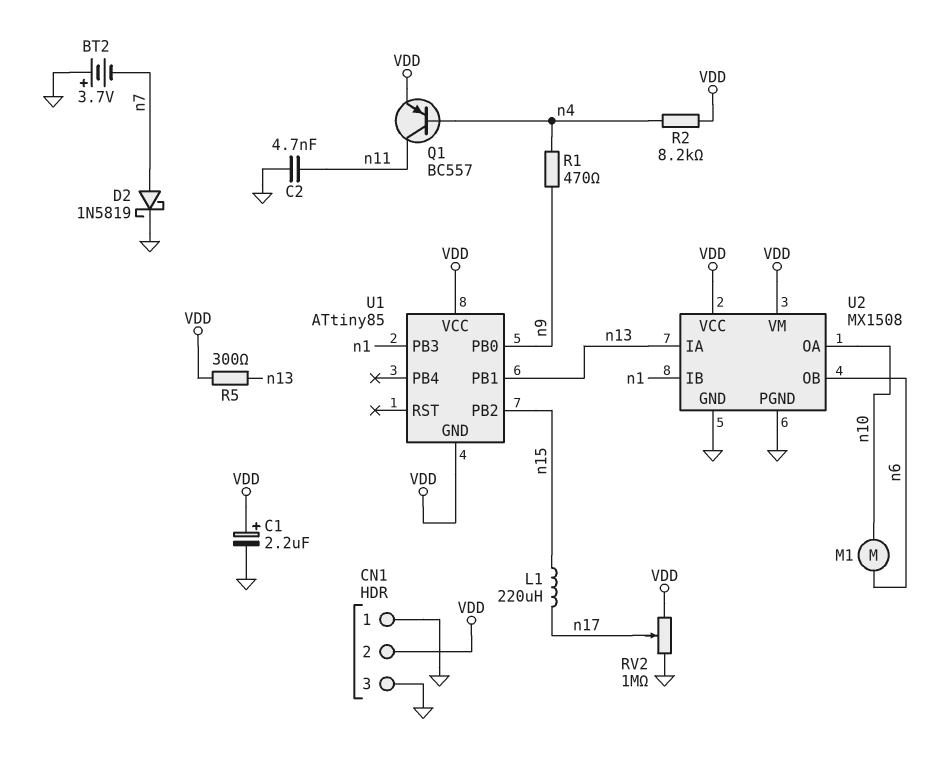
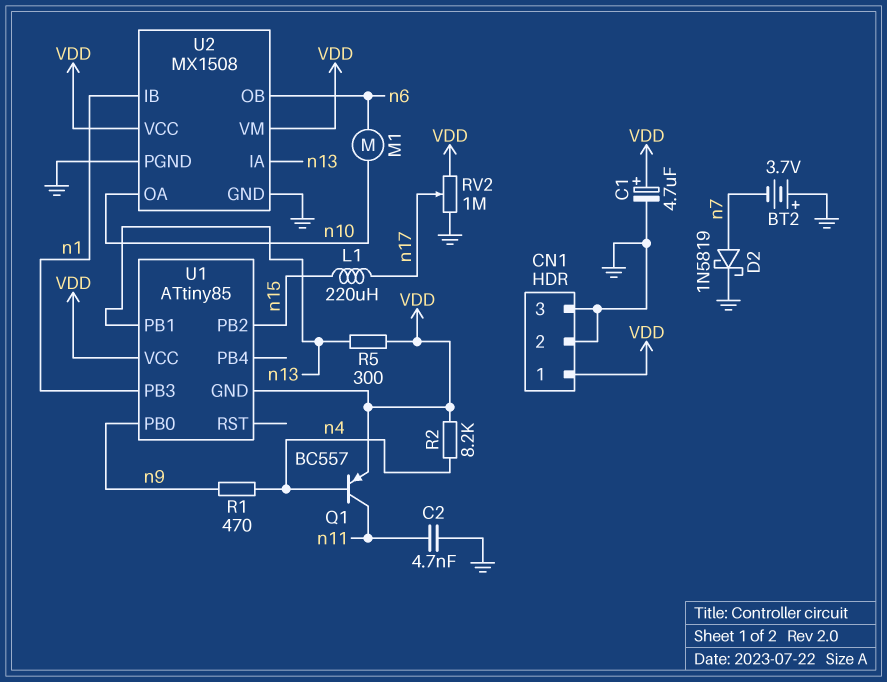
C1: 2.2uF (plus VDD, minus GND) -> 4.7uF (plus VDD, minus GND)
CN1 pin 1: GND -> VDD
CN1 pin 2: VDD -> GND

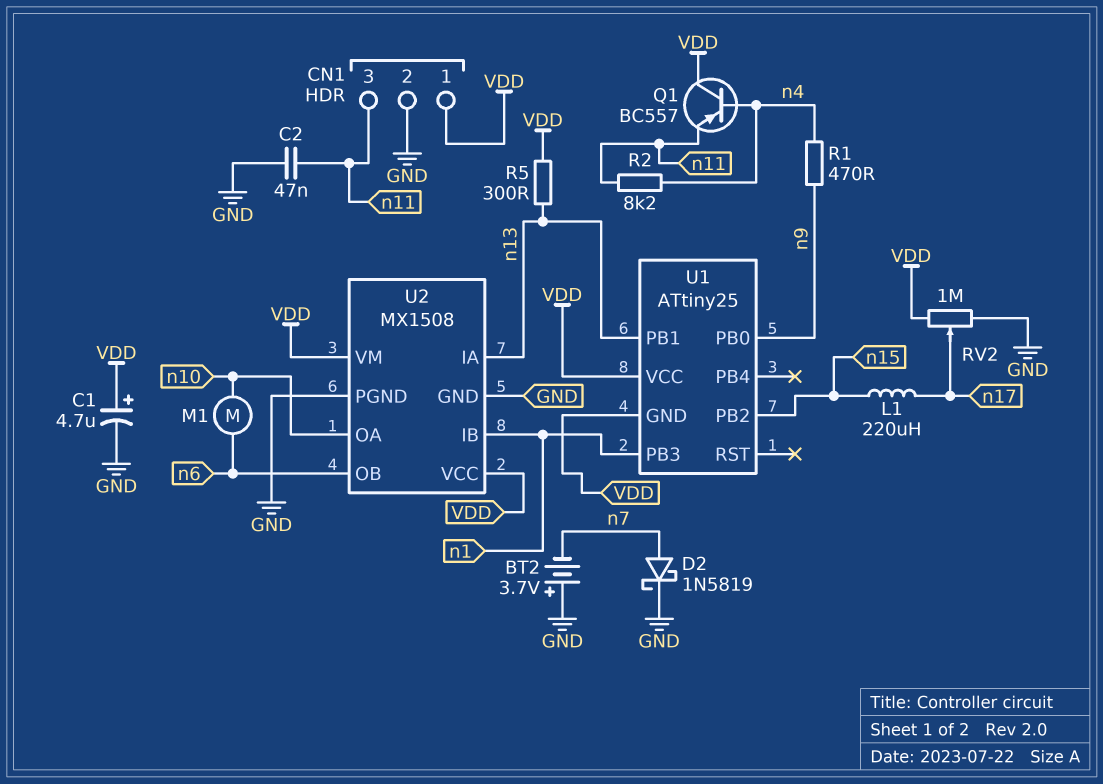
C2: 4.7nF (GND, n11) -> 47nF (GND, n11)
CN1 pin 3: GND -> n11
Q1: PNP BC557 (B n4, C n11, E VDD) -> PNP BC557 (B n4, C VDD, E n11)
R2: 8.2k (VDD, n4) -> 8.2k (n4, n11)
U1: ATtiny85 -> ATtiny25

